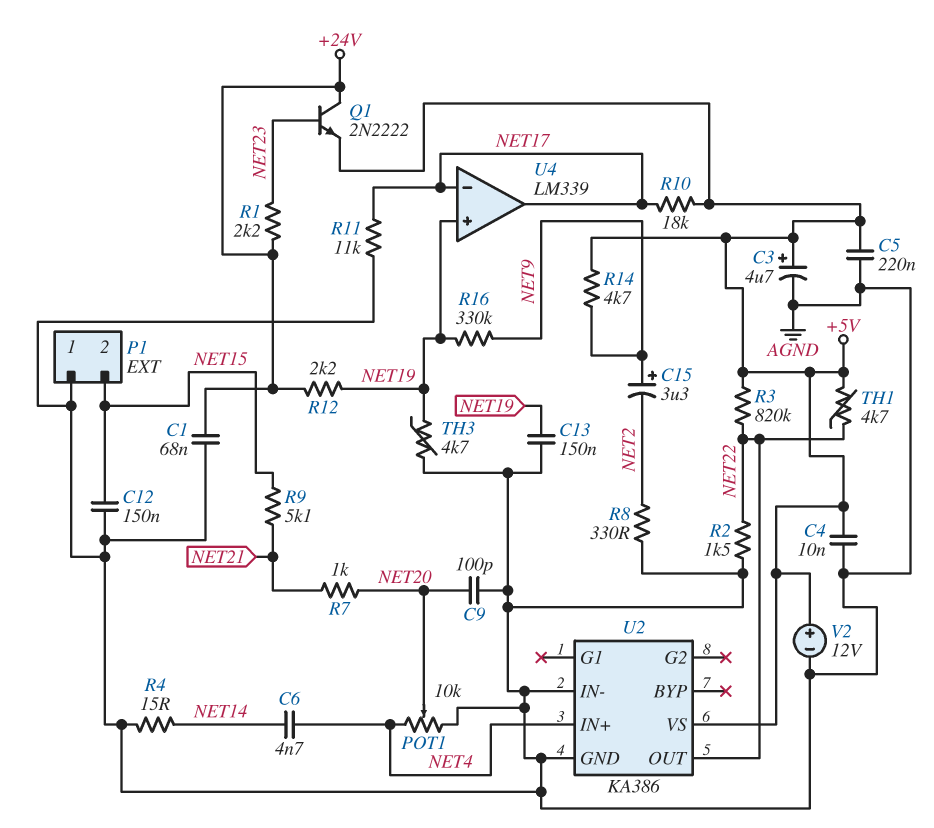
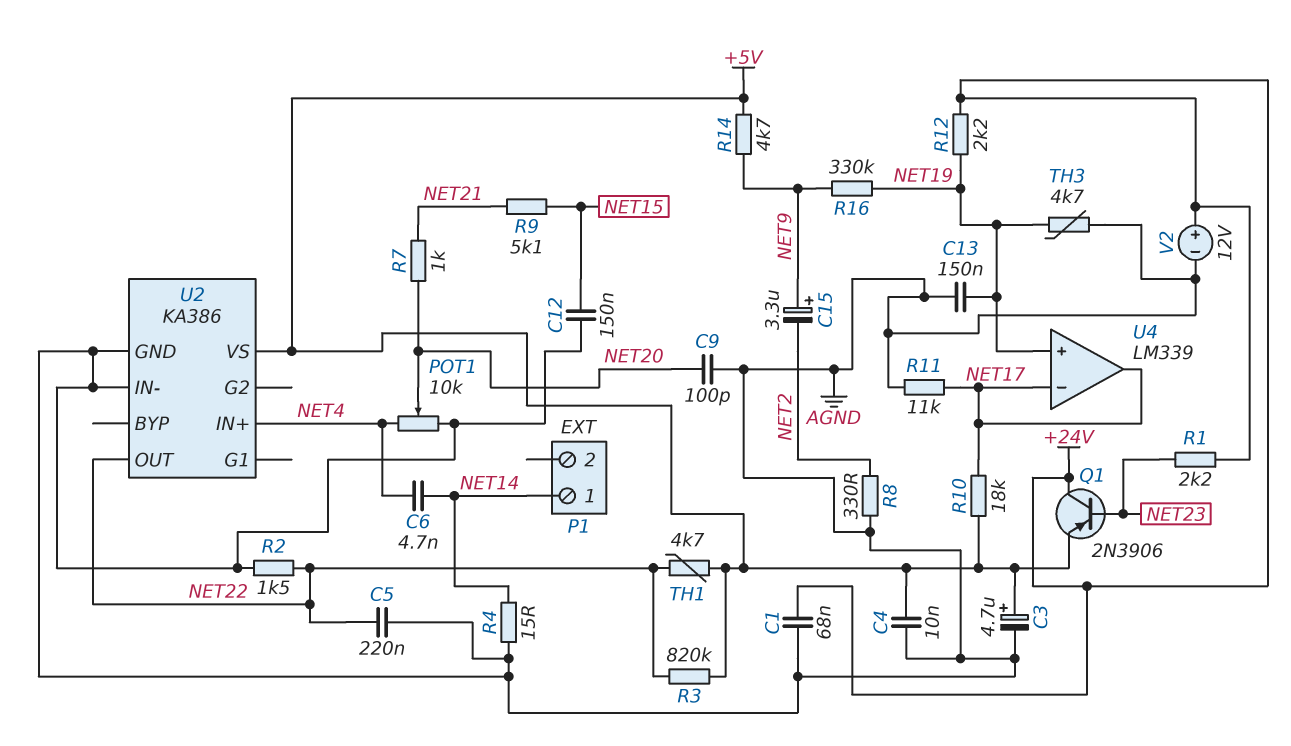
C5: 220nF (+5V, AGND) -> 220nF (AGND, NET22)
P1 pin 1: AGND -> NET14
P1 pin 2: NET15 -> none
Q1: NPN 2N2222 (B NET23, C +24V, E +5V) -> PNP 2N3906 (B NET23, C +24V, E +5V)
V2: 12V (plus +5V, minus AGND) -> 12V (plus +24V, minus AGND)

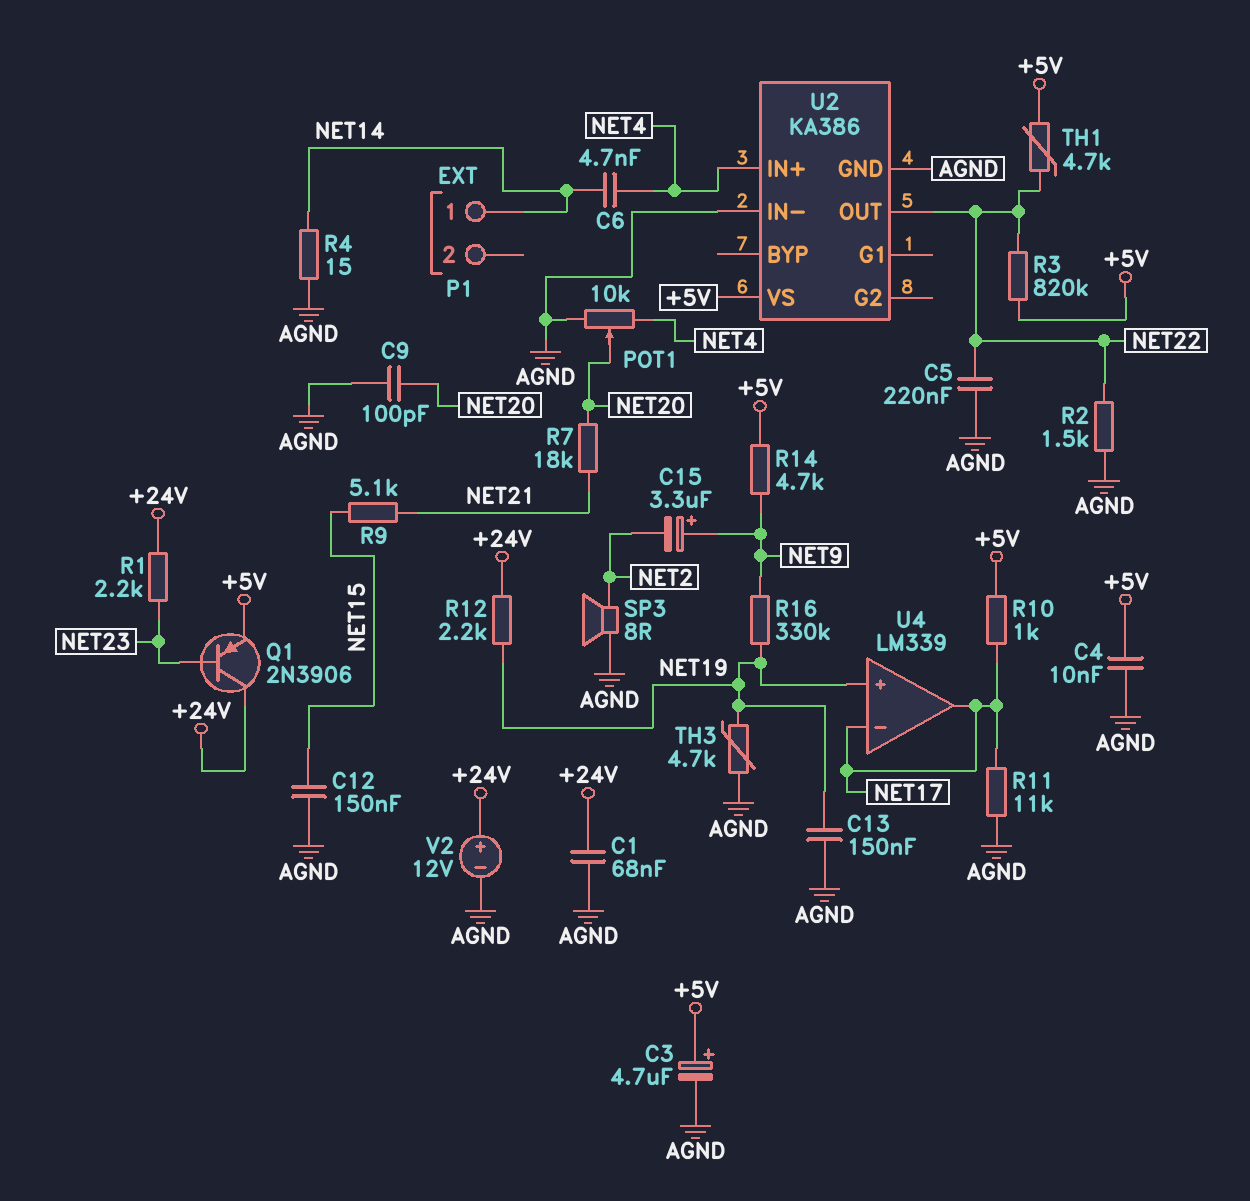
R7: 1k (NET20, NET21) -> 18k (NET20, NET21)
R8: 330 (AGND, NET2) -> none
R10: 18k (+5V, NET17) -> 1k (+5V, NET17)
SP3: none -> speaker 8R (AGND, NET2)

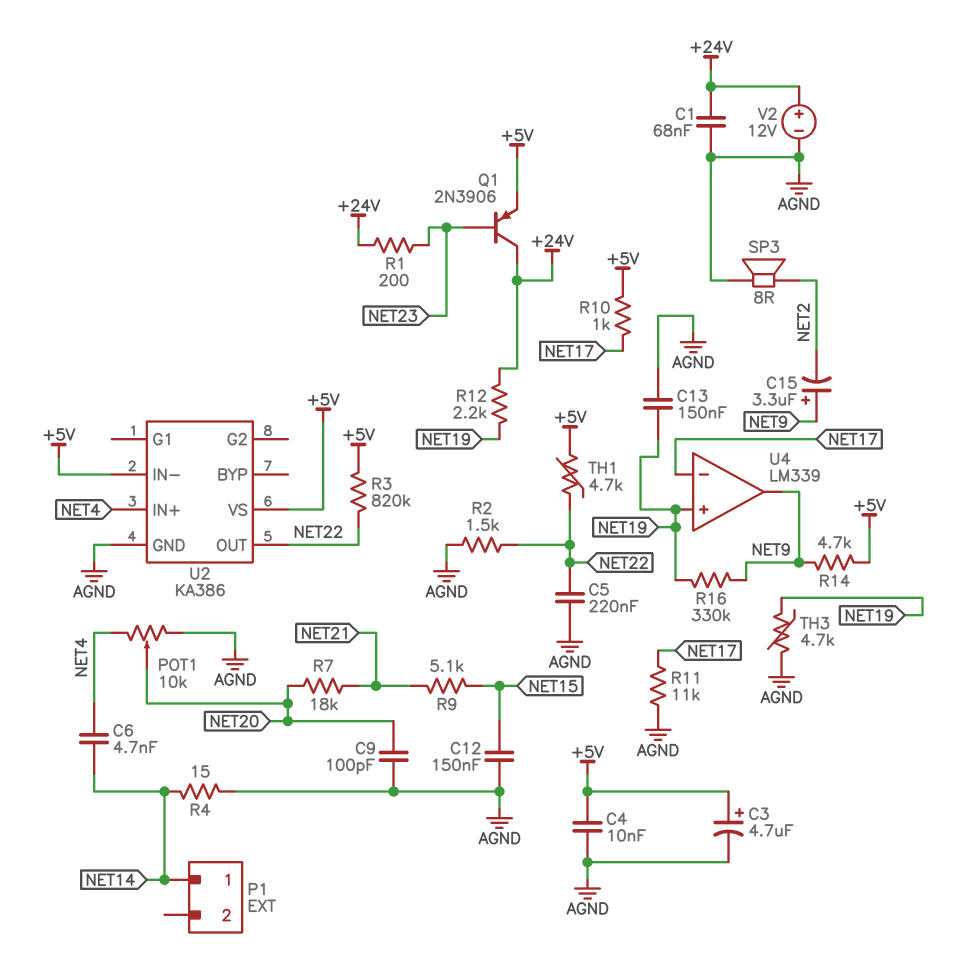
R1: 2.2k (+24V, NET23) -> 200 (+24V, NET23)
U2 pin IN-: AGND -> +5V
U4 pin out: NET17 -> NET9

